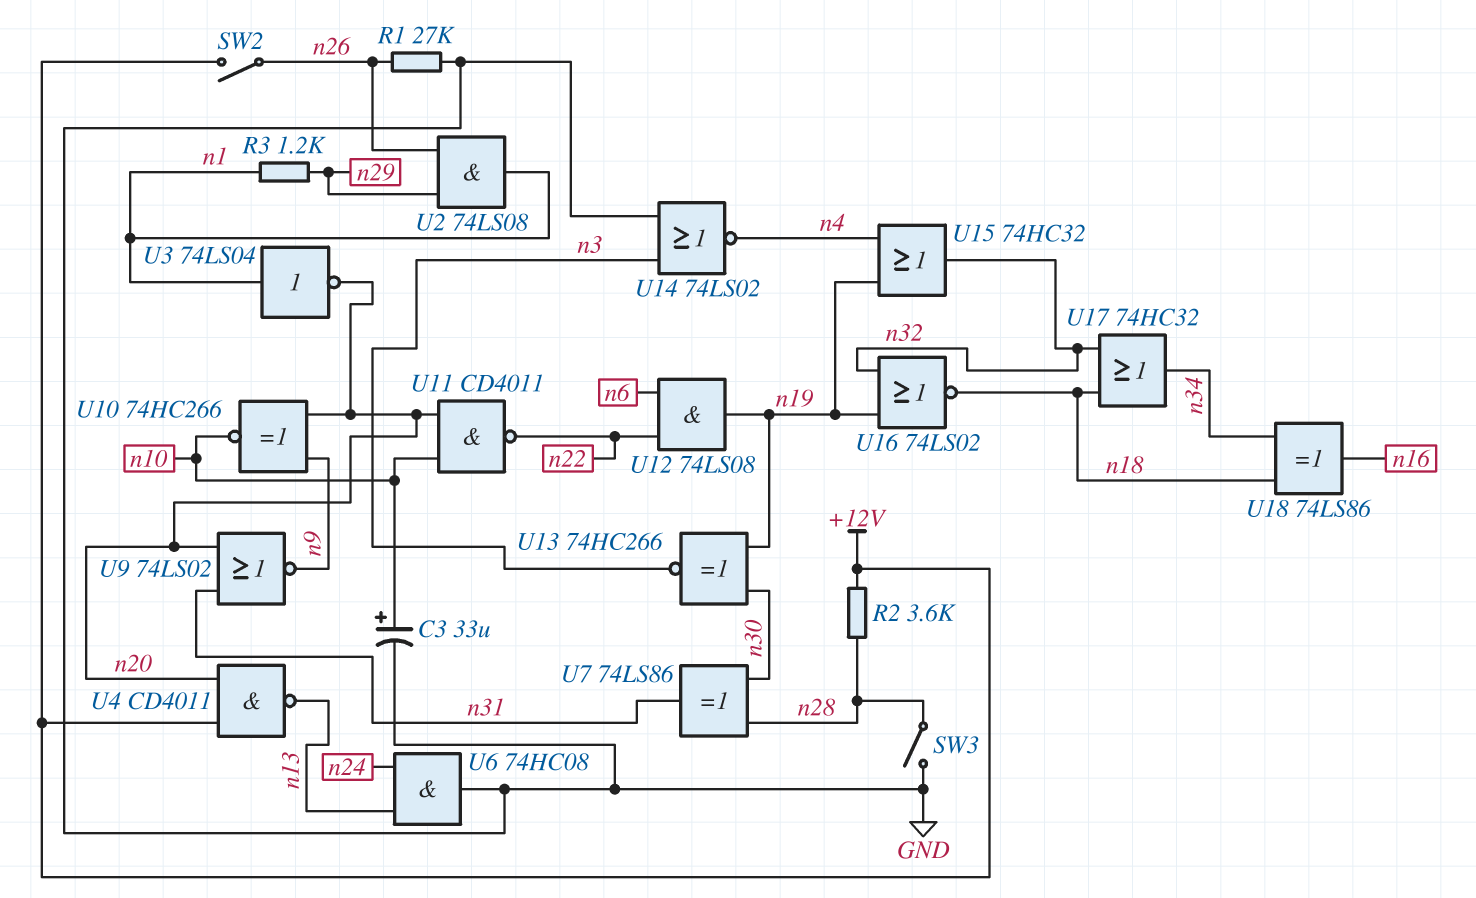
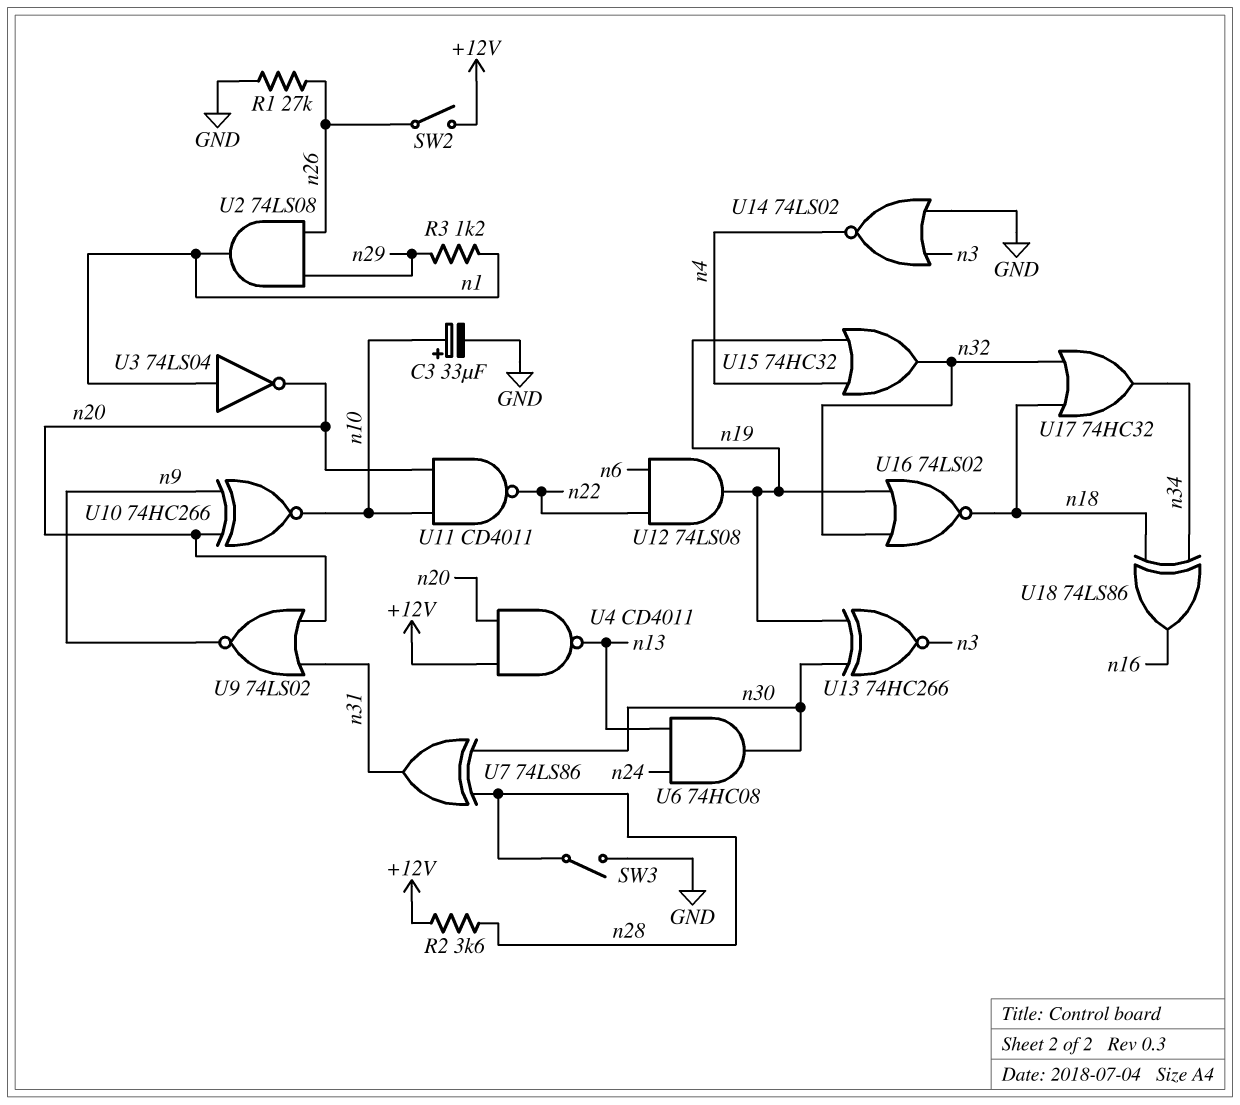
U6: AND 74HC08 (in n13, in n24, out GND) -> AND 74HC08 (in n13, in n24, out n30)

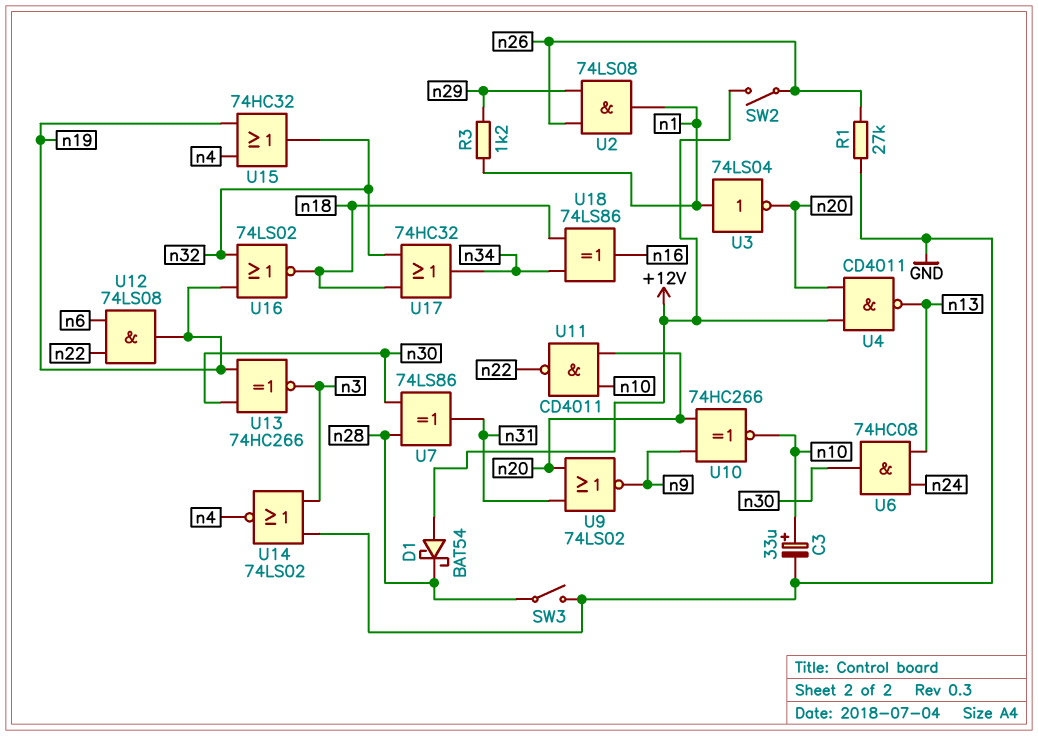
D1: none -> schottky BAT54 (A +12V, K n28)
R2: 3.6k (+12V, n28) -> none

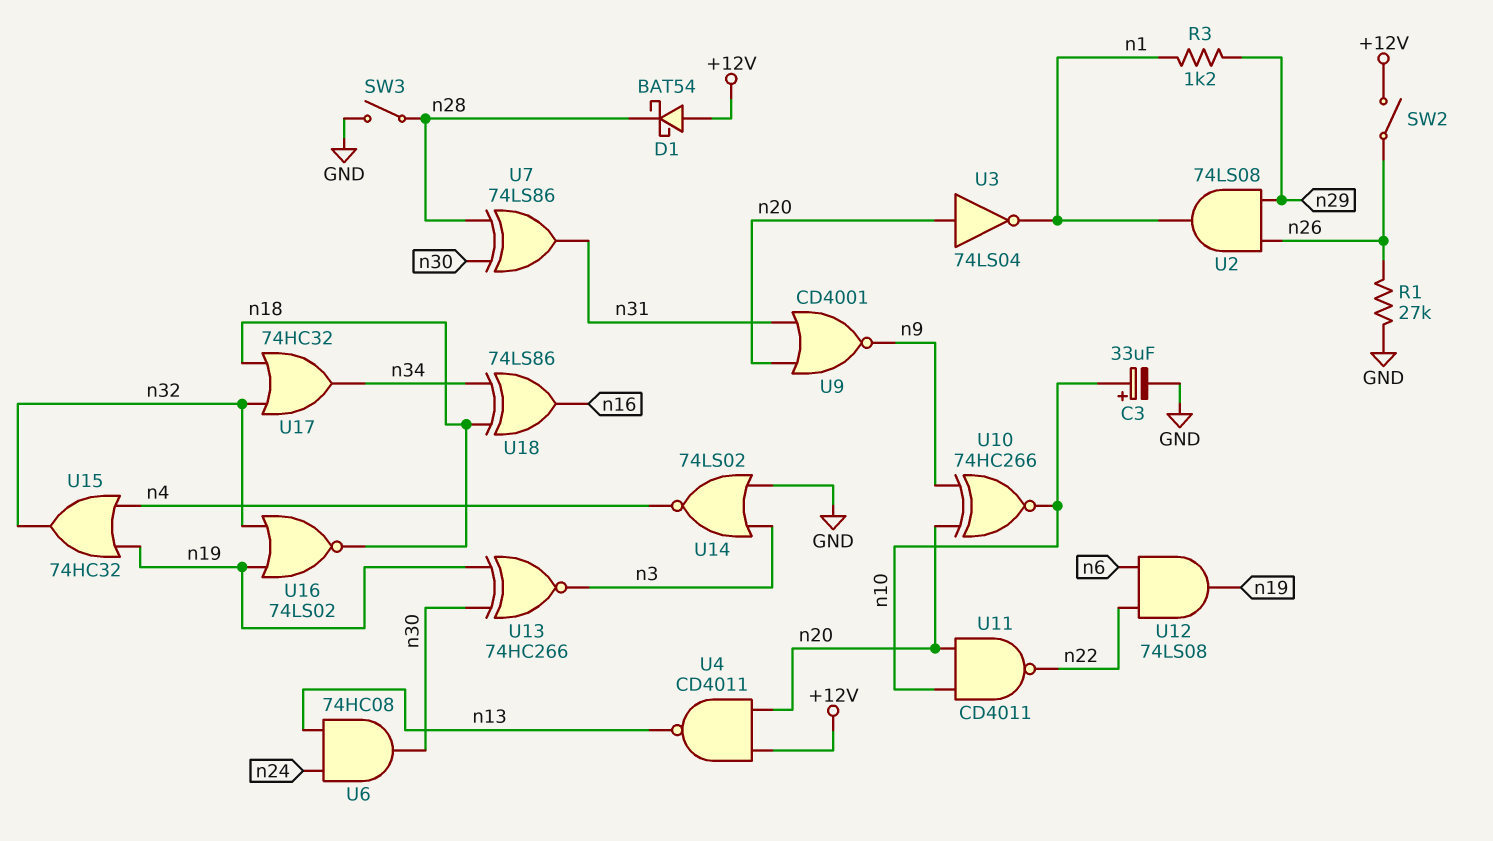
U3: NOT 74LS04 (in n1, out n20) -> NOT 74LS04 (in n20, out n1)
U9: NOR 74LS02 (in n20, in n31, out n9) -> NOR CD4001 (in n20, in n31, out n9)

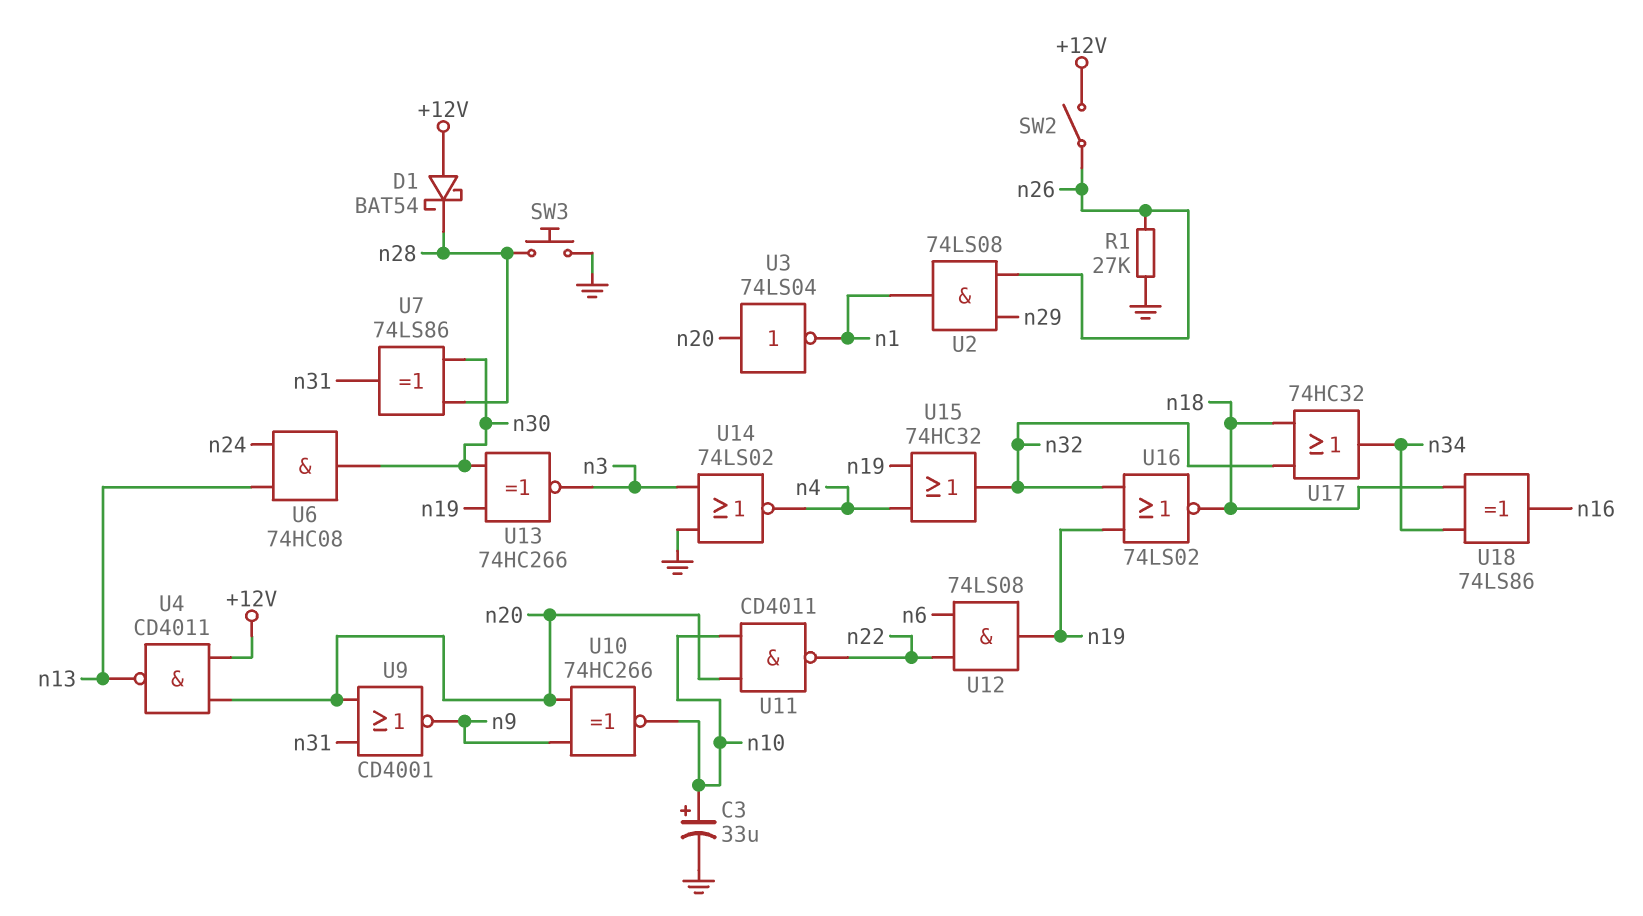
R3: 1.2k (n1, n29) -> none
SW3: switch (GND, n28) -> button (GND, n28)

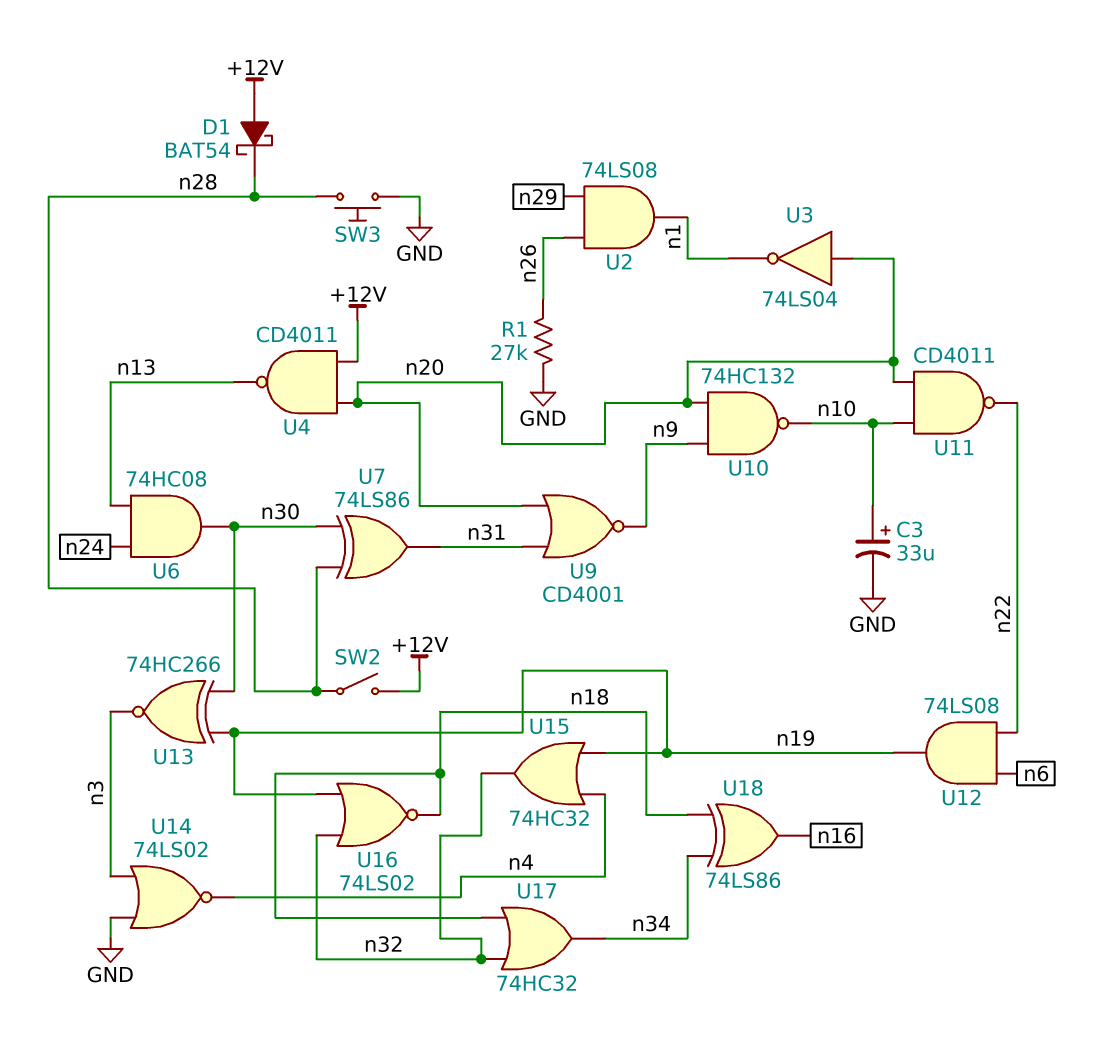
SW2: switch (+12V, n26) -> switch (+12V, n28)
U10: XNOR 74HC266 (in n9, in n20, out n10) -> NAND 74HC132 (in n9, in n20, out n10)

